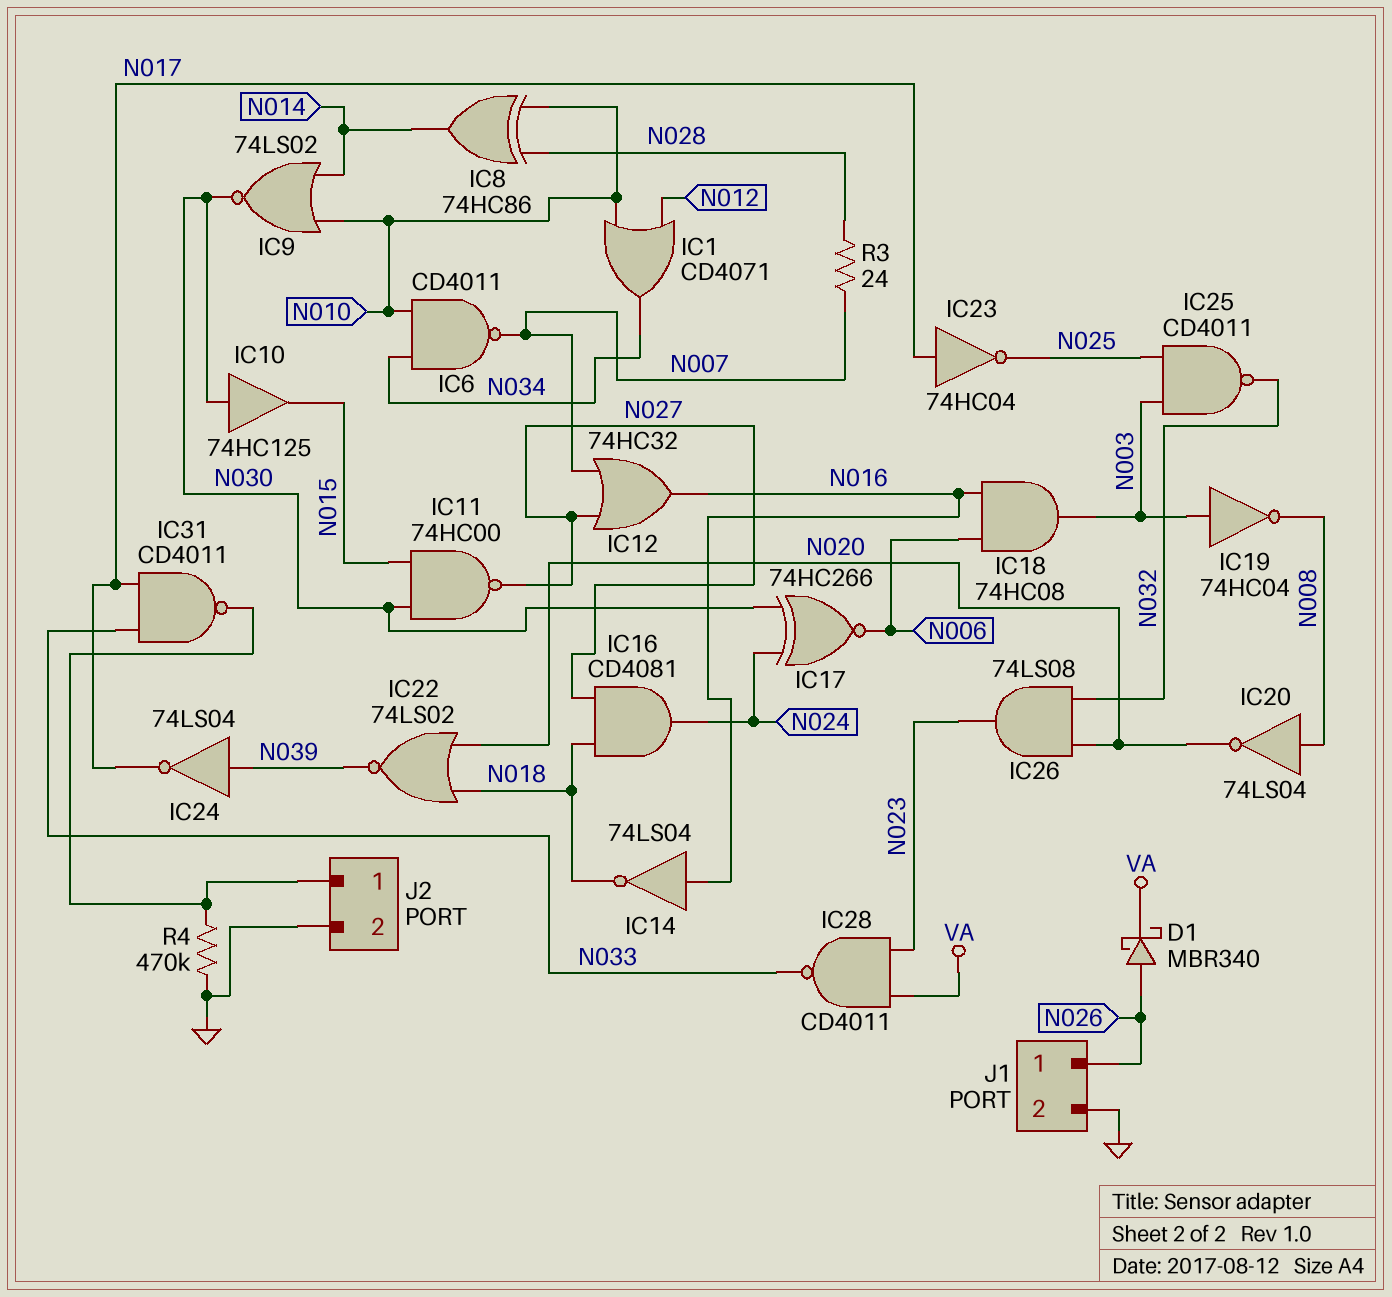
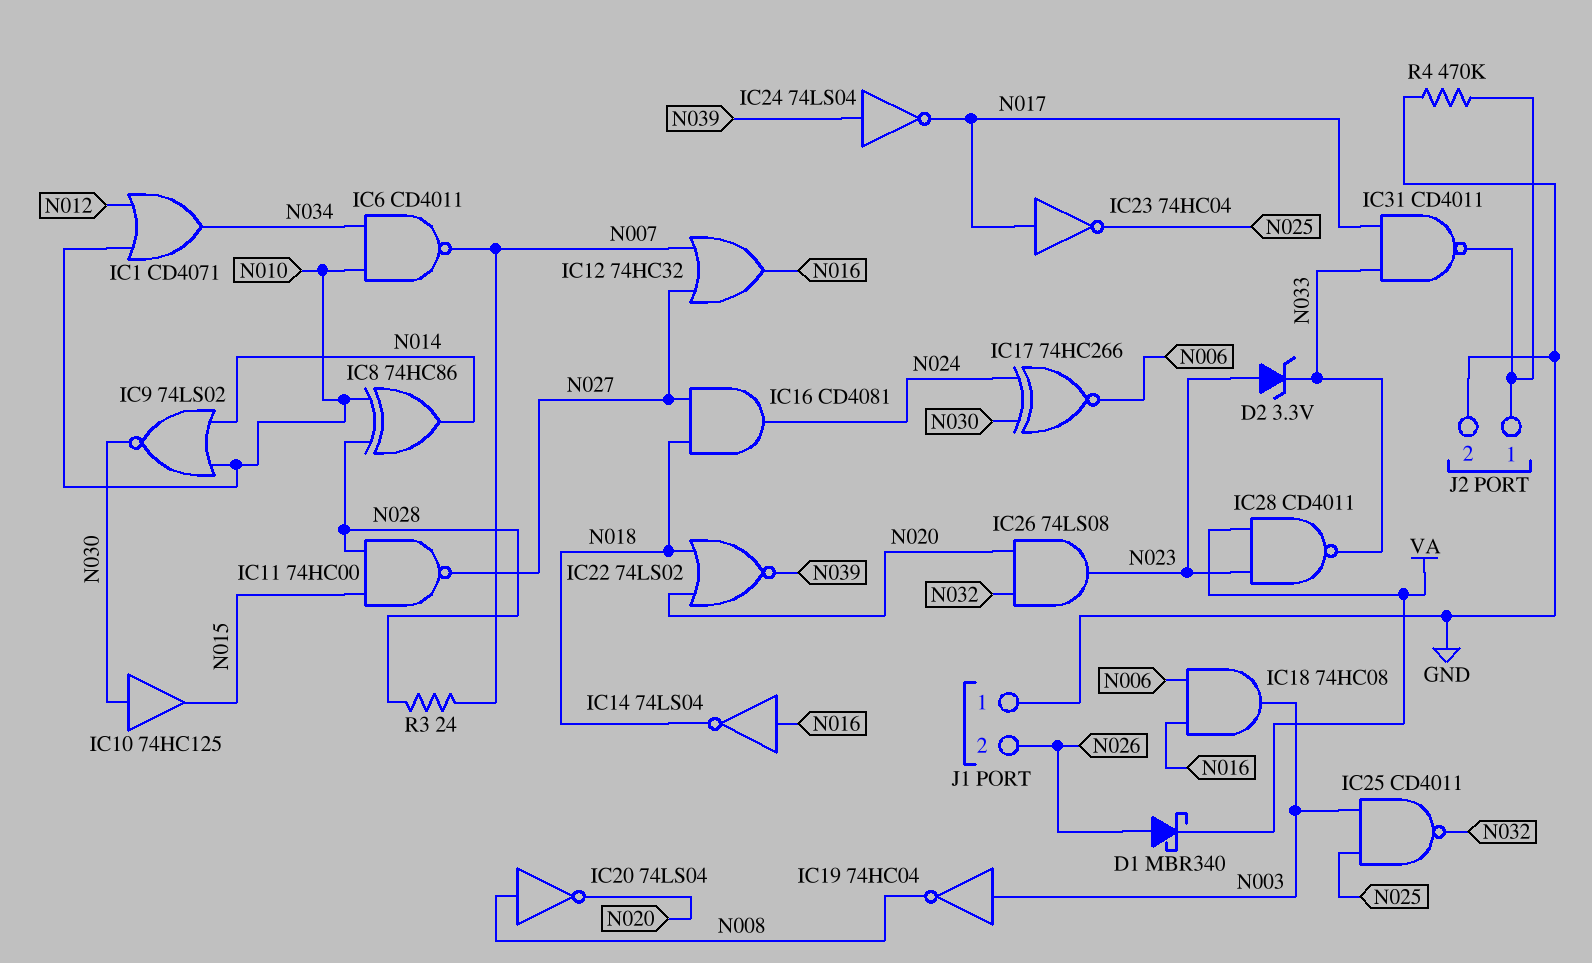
D2: none -> zener 3.3V (A N023, K N033)
IC11: NAND 74HC00 (in N015, in N030, out N027) -> NAND 74HC00 (in N015, in N028, out N027)
J1 pin 1: N026 -> GND
J1 pin 2: GND -> N026

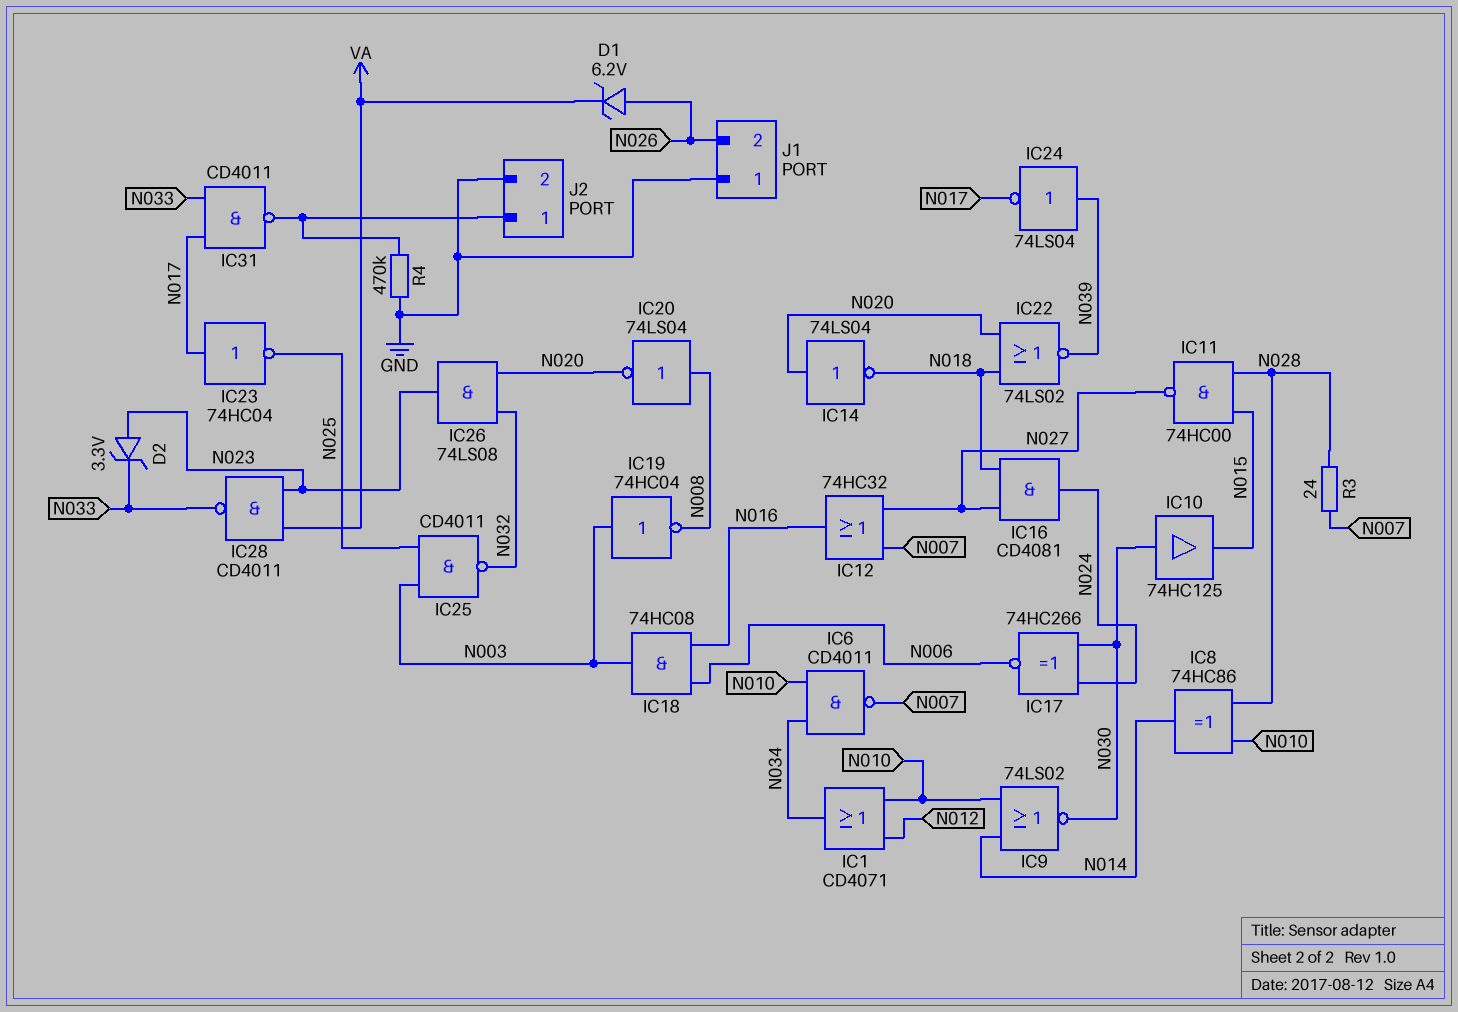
D1: schottky MBR340 (A N026, K VA) -> zener 6.2V (A N026, K VA)
IC14: NOT 74LS04 (in N016, out N018) -> NOT 74LS04 (in N020, out N018)

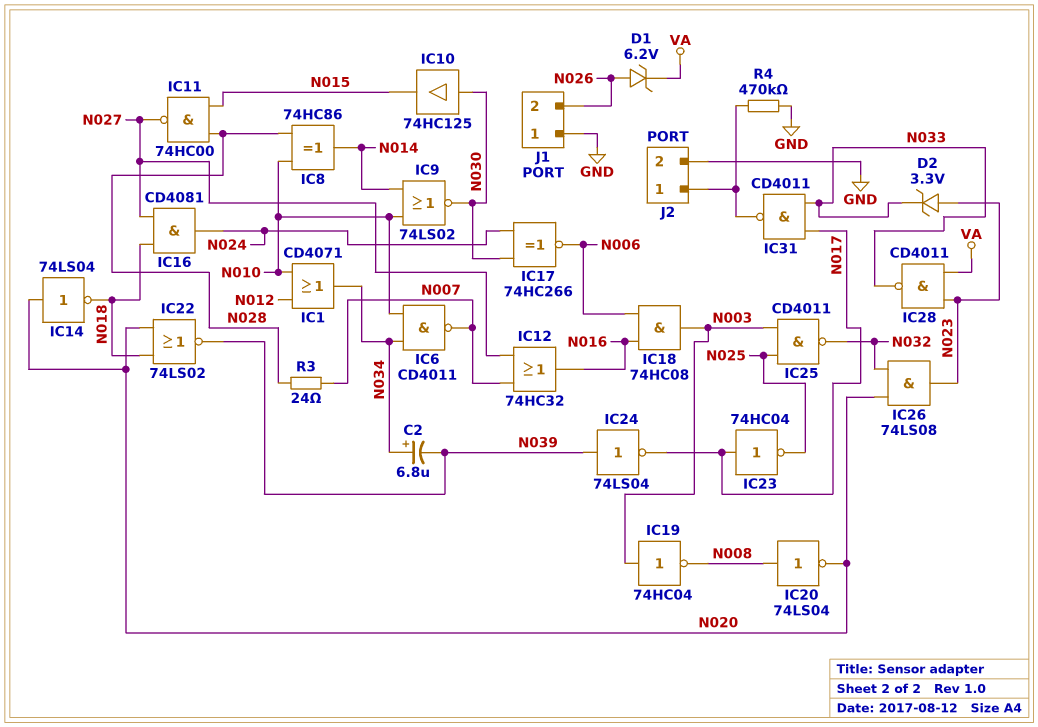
C2: none -> 6.8uF (plus N034, minus N039)

